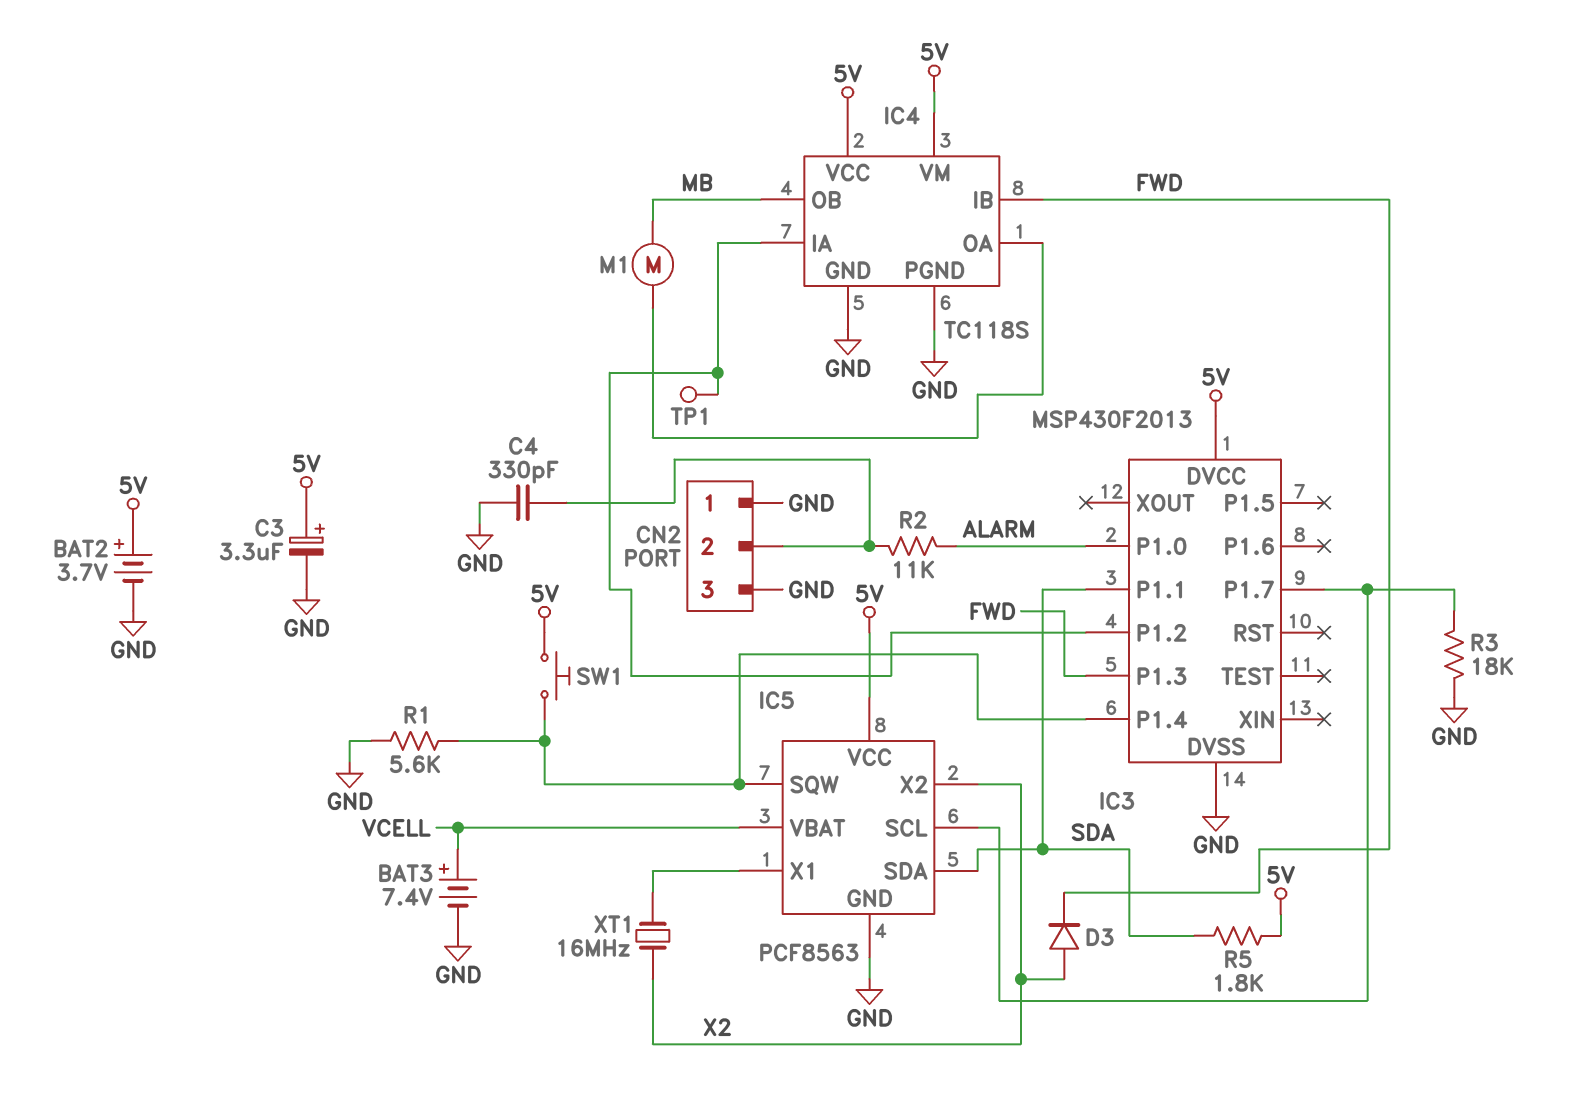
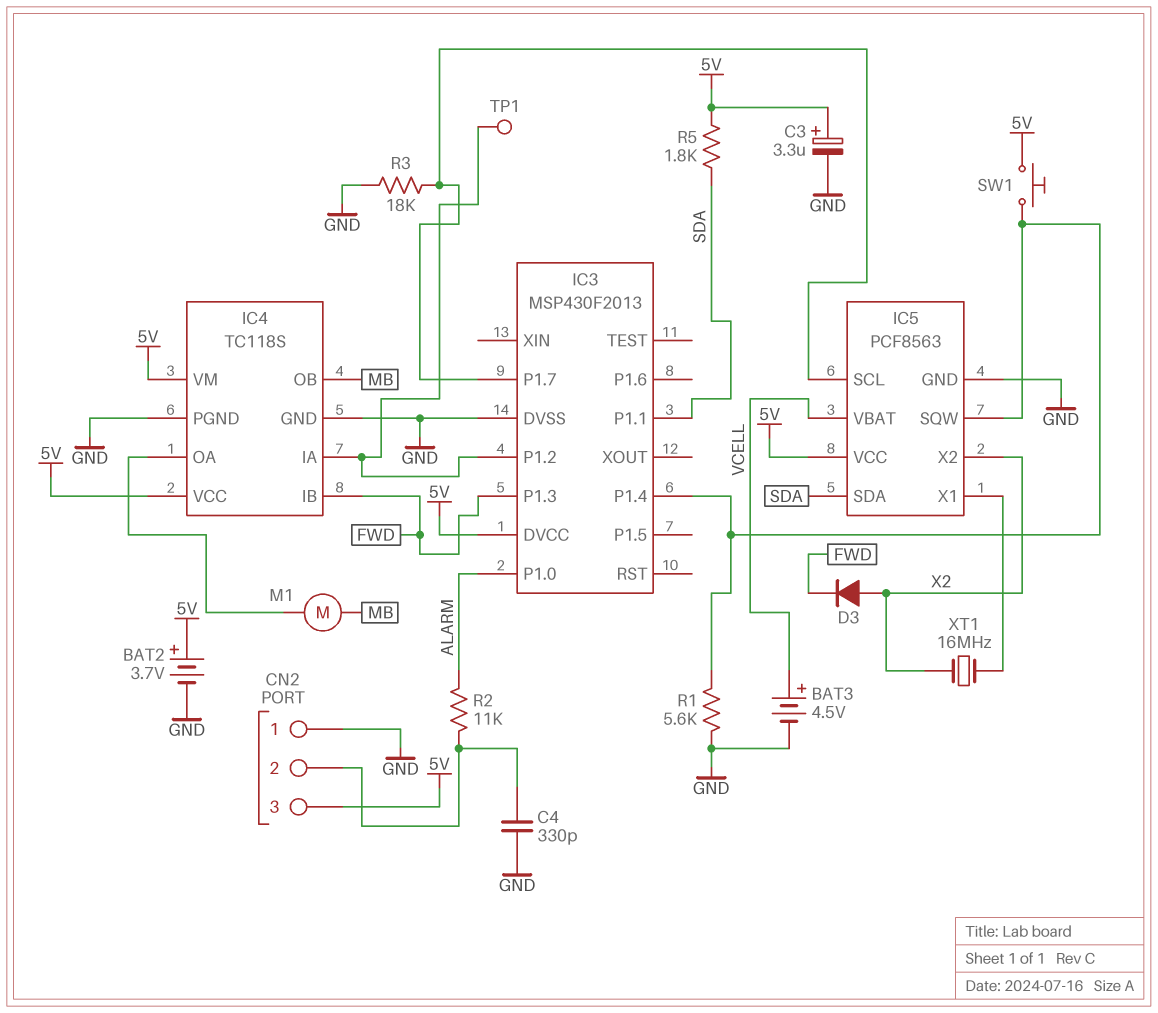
BAT3: 7.4V (plus VCELL, minus GND) -> 4.5V (plus VCELL, minus GND)
CN2 pin 3: GND -> 5V

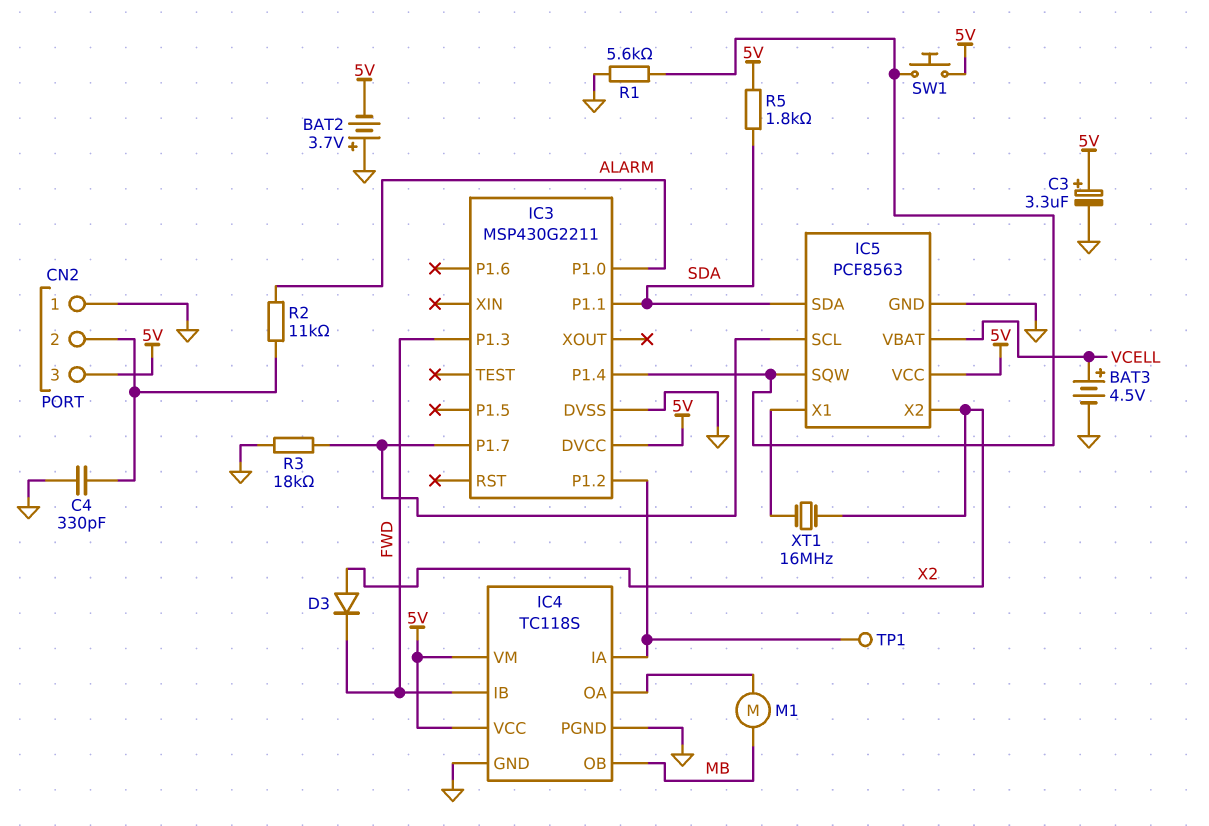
BAT2: 3.7V (plus 5V, minus GND) -> 3.7V (plus GND, minus 5V)
IC3: MSP430F2013 -> MSP430G2211

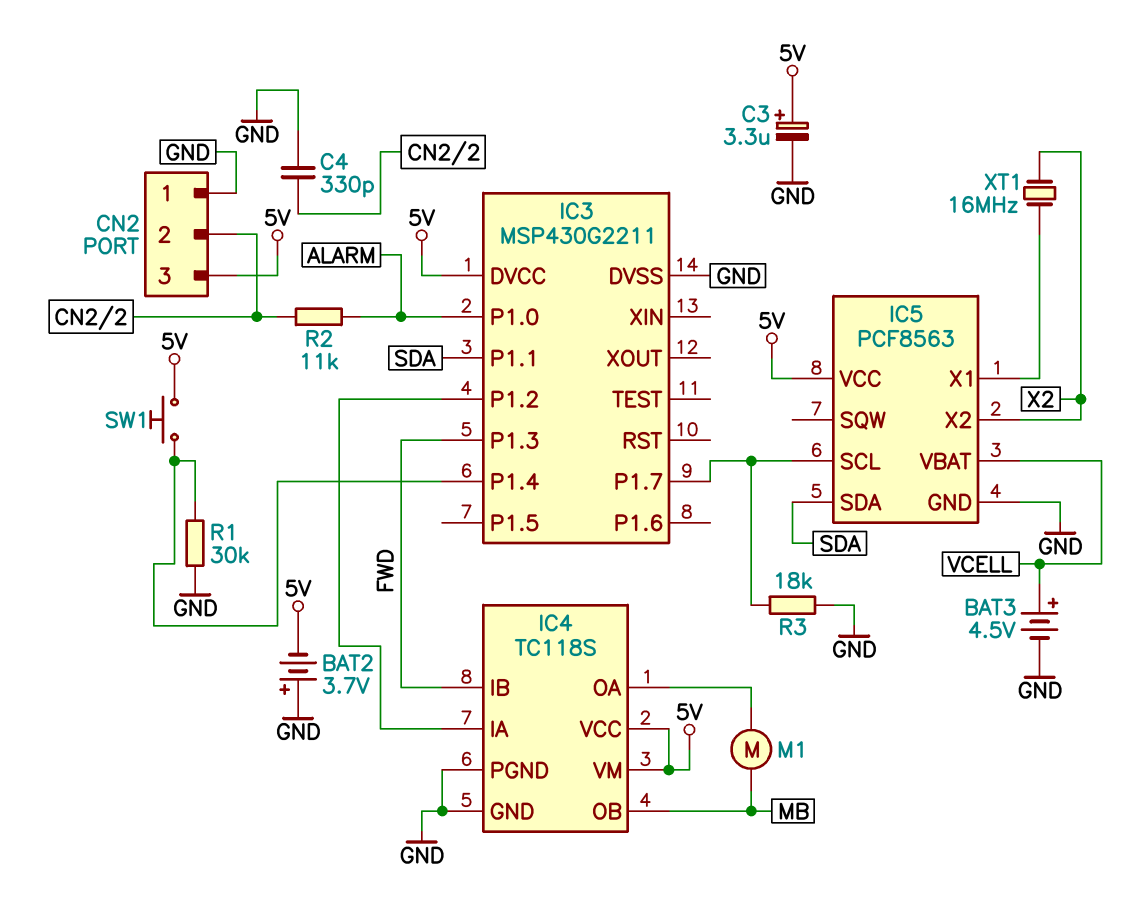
D3: diode (A X2, K FWD) -> none
IC5 pin SQW: IC3/P1.4 -> none
R1: 5.6k (GND, IC3/P1.4) -> 30k (GND, IC3/P1.4)
R5: 1.8k (5V, SDA) -> none
TP1: test point (IC3/P1.2) -> none

